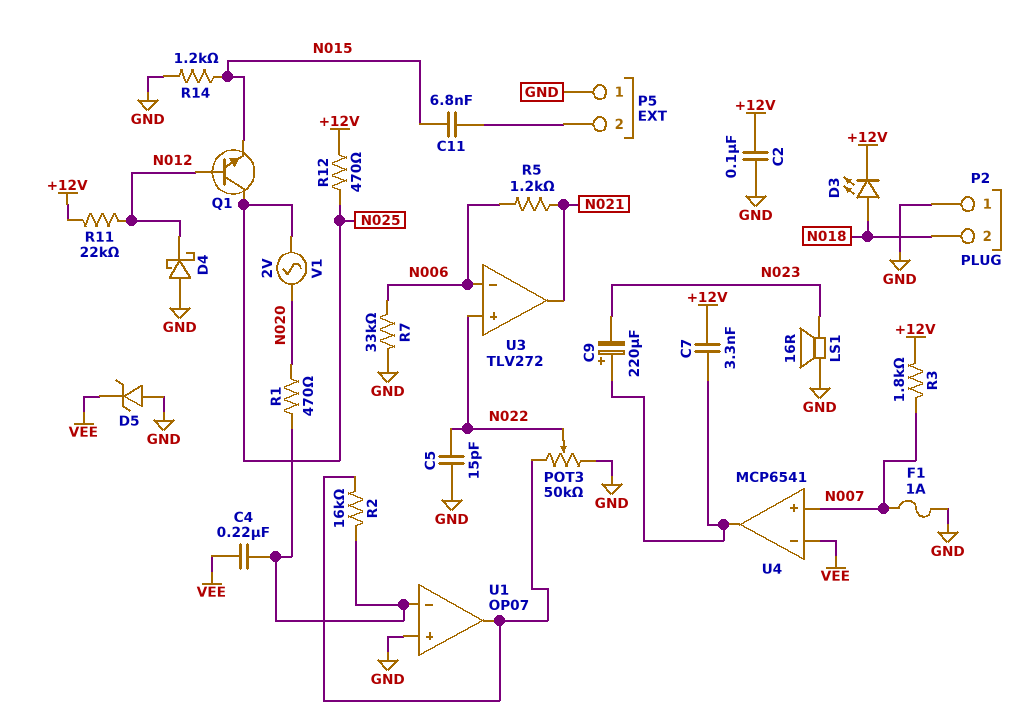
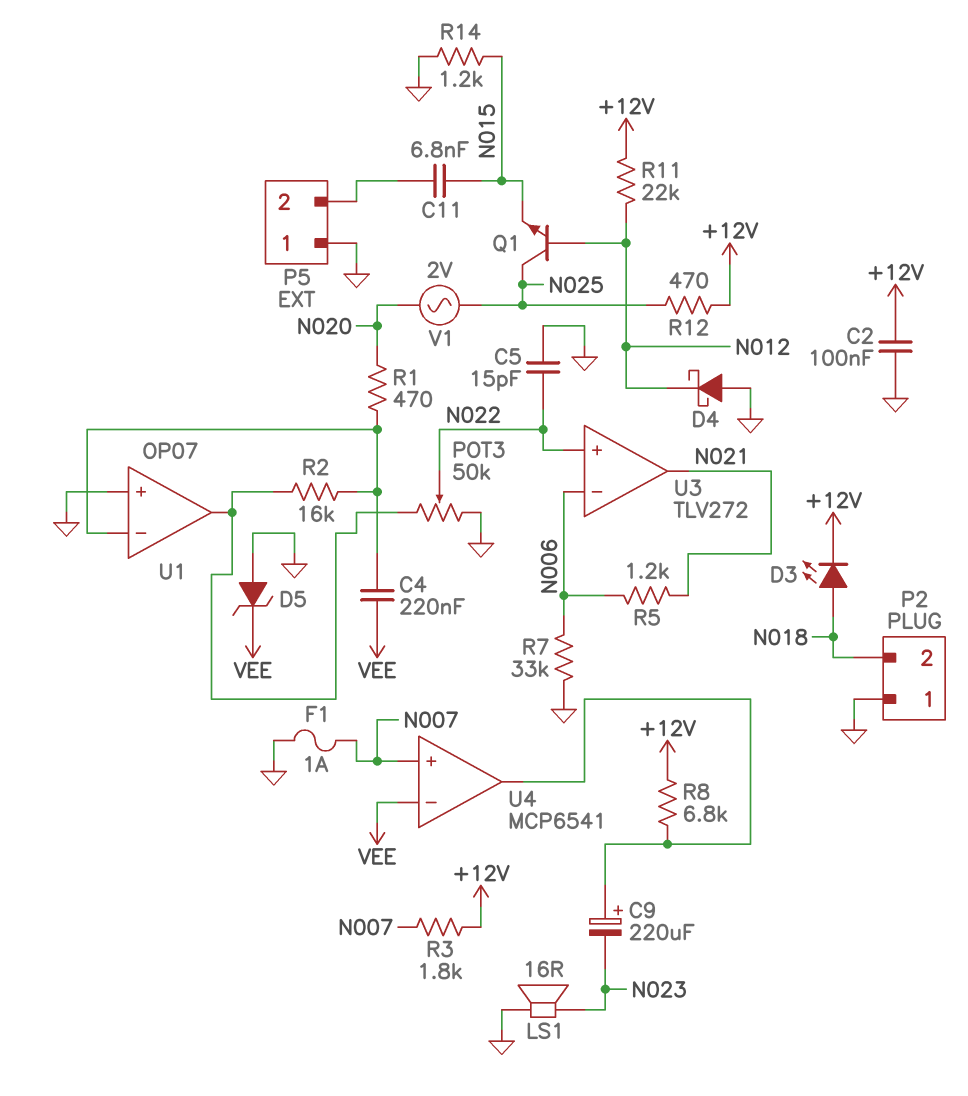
C7: 3.3nF (+12V, U4/out) -> none
R8: none -> 6.8k (+12V, U4/out)

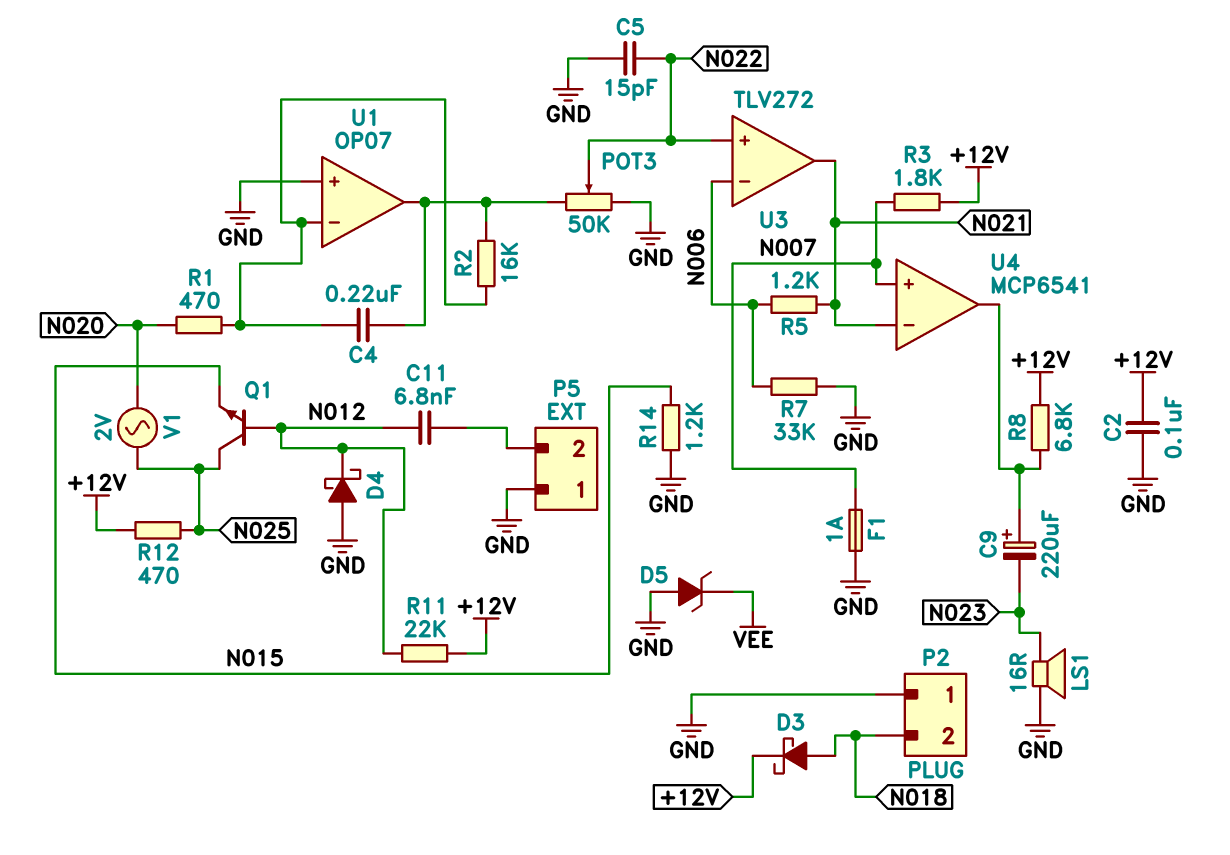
C4: 220nF (U1/in-, VEE) -> 220nF (U1/in-, U1/out)
C11: 6.8nF (N015, P5/2) -> 6.8nF (N012, P5/2)
D3: LED (A N018, K +12V) -> schottky (A N018, K +12V)
U4 pin in-: VEE -> N021

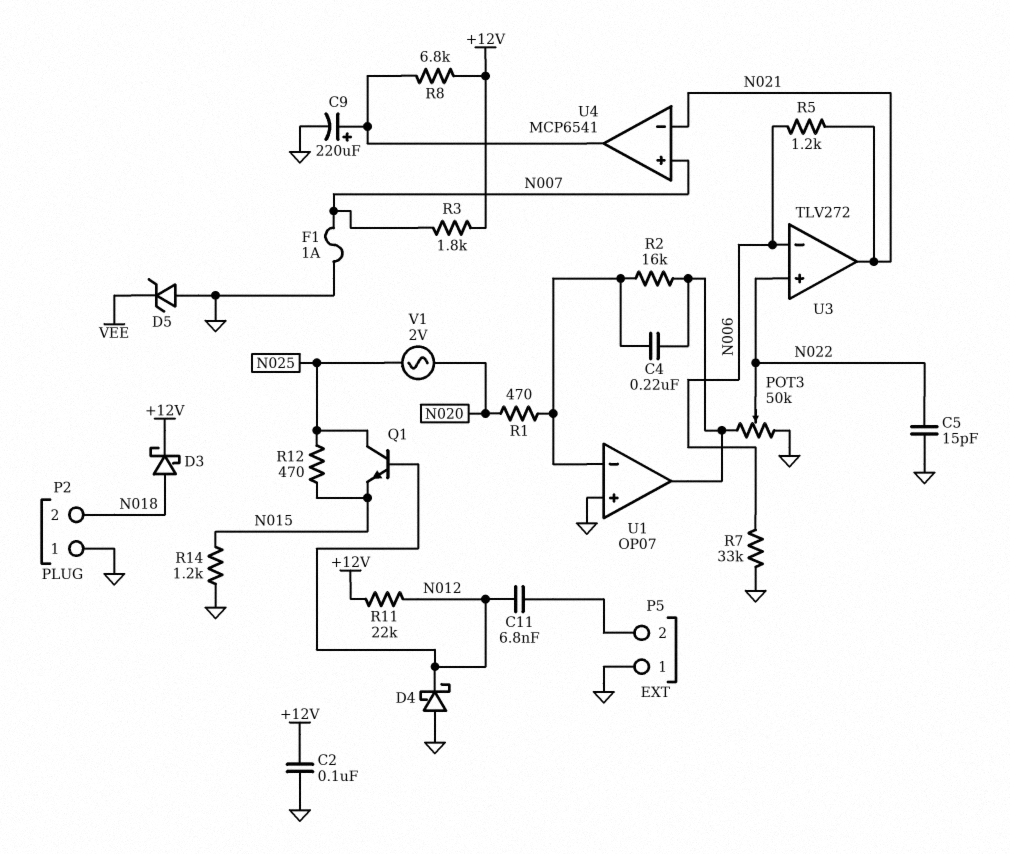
C9: 220uF (plus U4/out, minus N023) -> 220uF (plus U4/out, minus GND)
LS1: speaker 16R (GND, N023) -> none
R12: 470 (+12V, N025) -> 470 (N015, N025)

